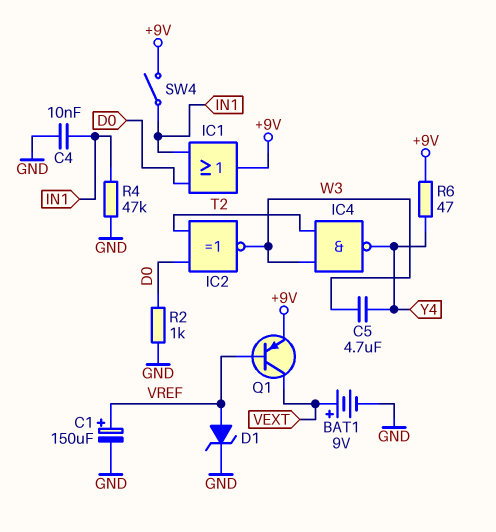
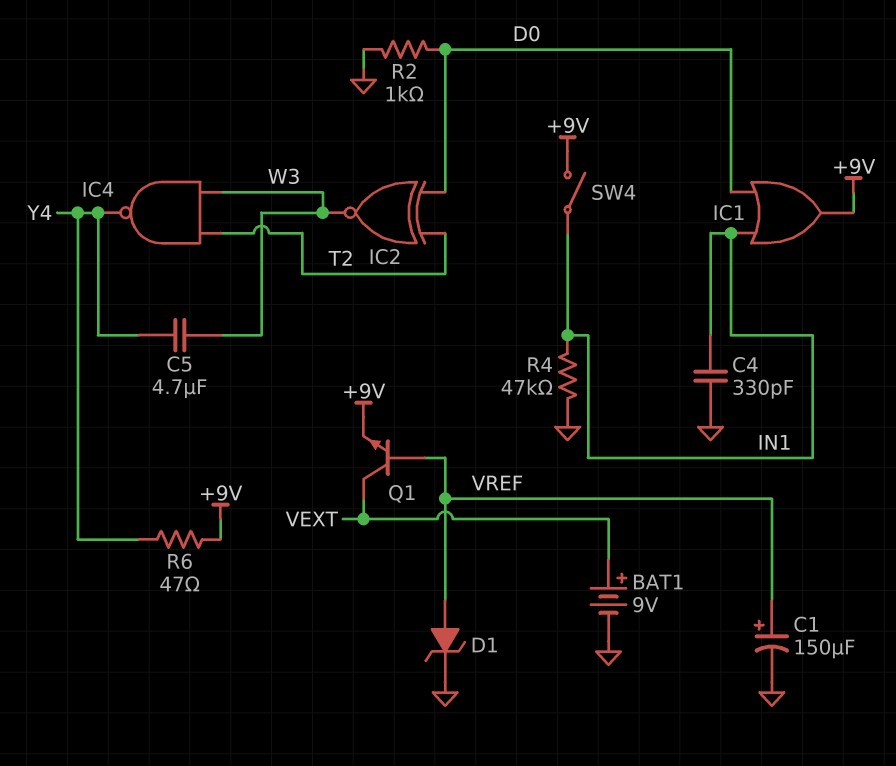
C4: 10nF (GND, IN1) -> 330pF (GND, IN1)
Q1: PNP (B VREF, C VEXT, E +9V) -> NPN (B VREF, C VEXT, E +9V)

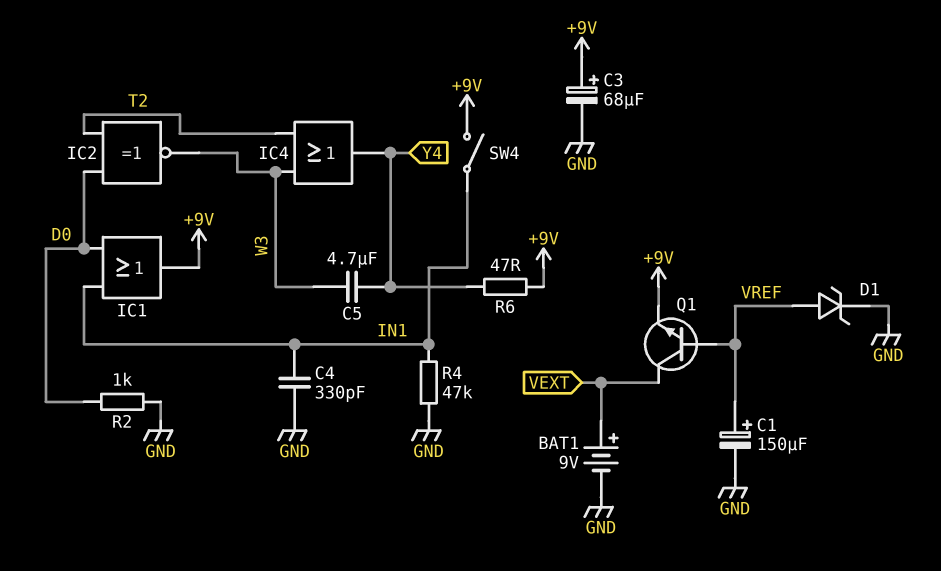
C3: none -> 68uF (plus +9V, minus GND)
IC4: NAND (in T2, in W3, out Y4) -> OR (in T2, in W3, out Y4)

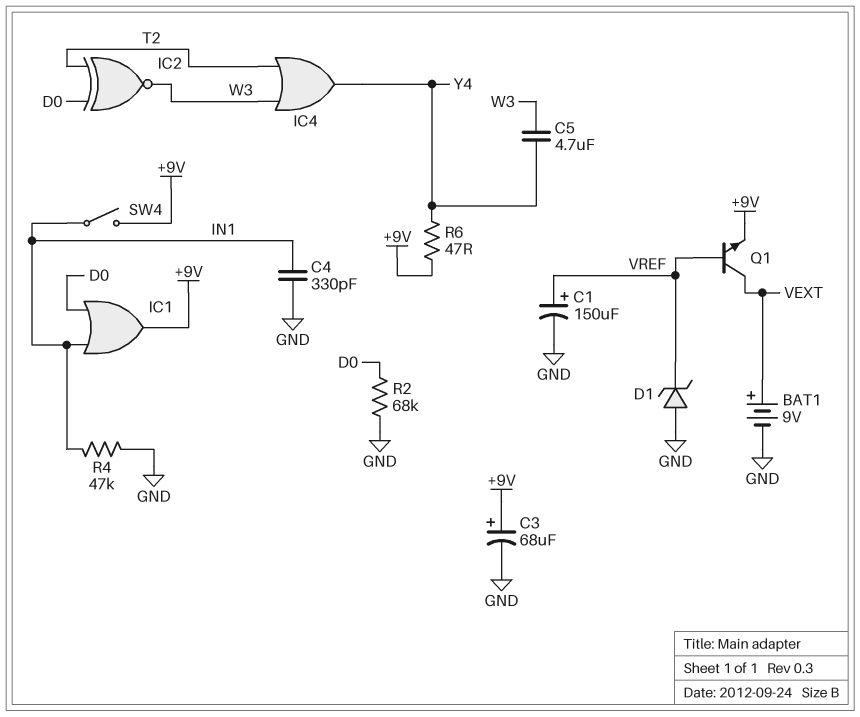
D1: zener (A VREF, K GND) -> zener (A GND, K VREF)
R2: 1k (D0, GND) -> 68k (D0, GND)

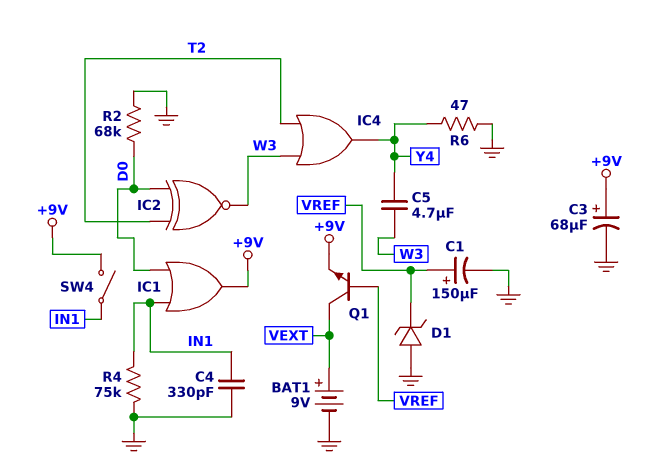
R4: 47k (GND, IN1) -> 75k (GND, IN1)
R6: 47 (+9V, Y4) -> 47 (GND, Y4)

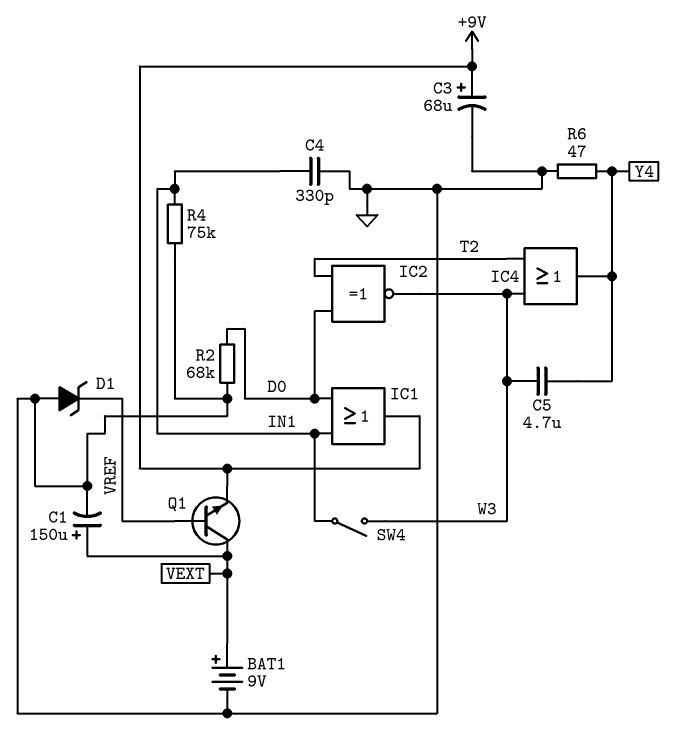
C1: 150uF (plus VREF, minus GND) -> 150uF (plus VEXT, minus GND)
SW4: switch (+9V, IN1) -> switch (IN1, W3)

